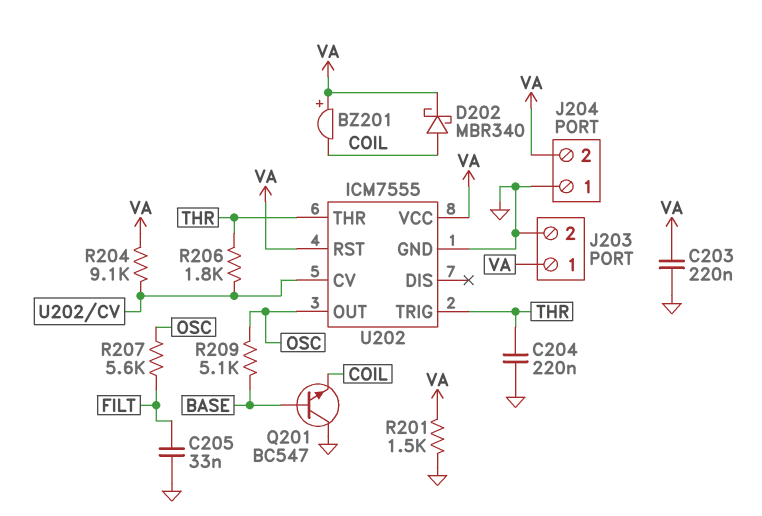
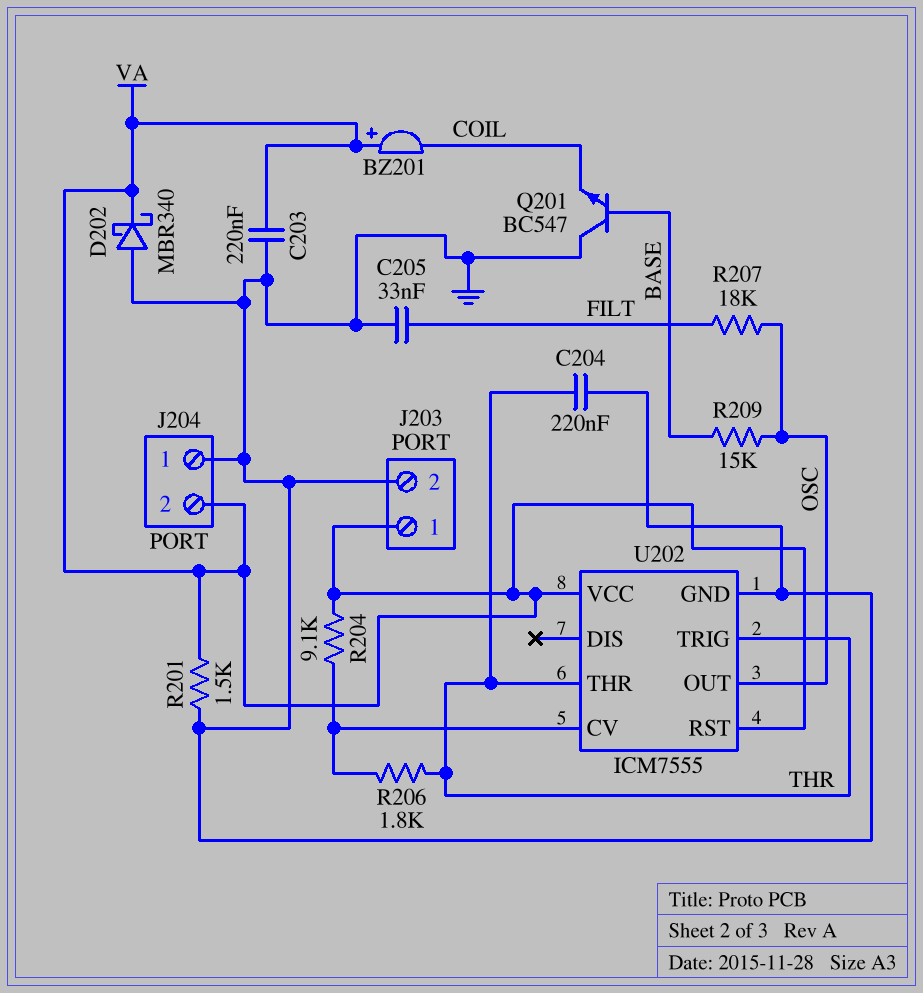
D202: schottky MBR340 (A COIL, K VA) -> schottky MBR340 (A GND, K VA)
R207: 5.6k (FILT, OSC) -> 18k (FILT, OSC)
R209: 5.1k (BASE, OSC) -> 15k (BASE, OSC)

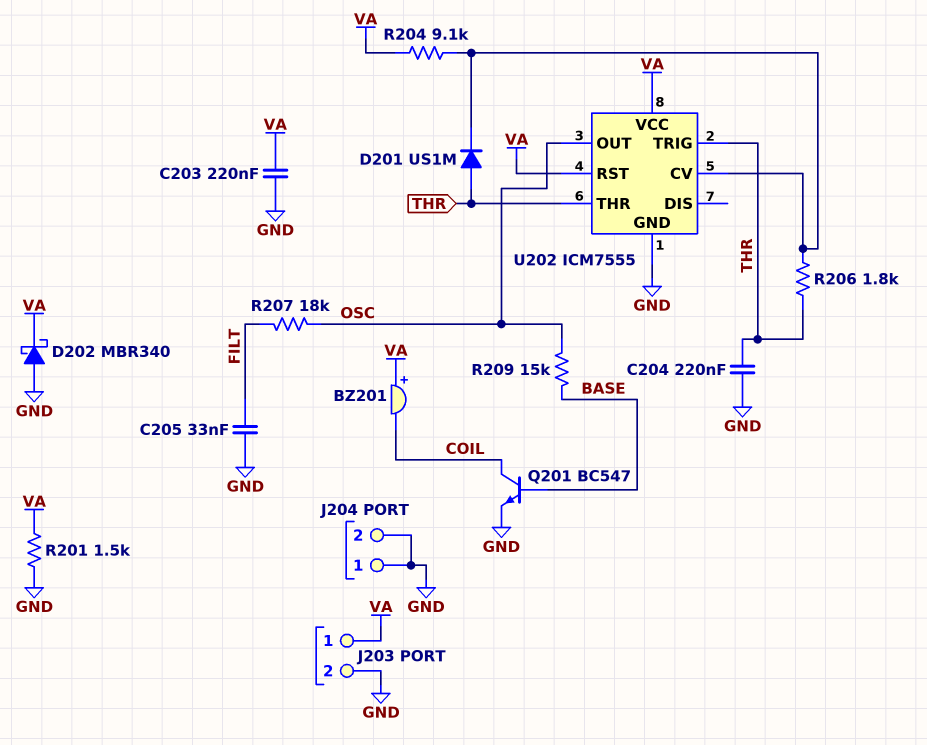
D201: none -> diode US1M (A THR, K U202/CV)
J204 pin 2: VA -> GND
Q201: NPN BC547 (B BASE, C GND, E COIL) -> NPN BC547 (B BASE, C COIL, E GND)

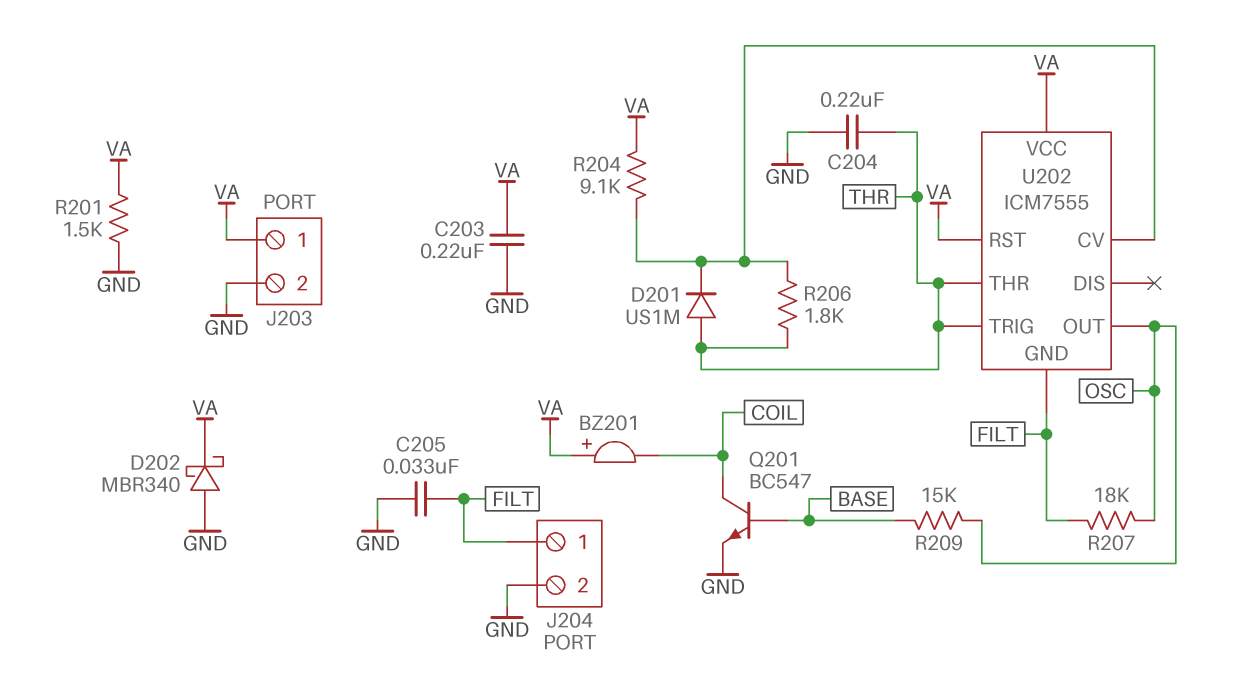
J204 pin 1: GND -> FILT
U202 pin GND: GND -> FILT

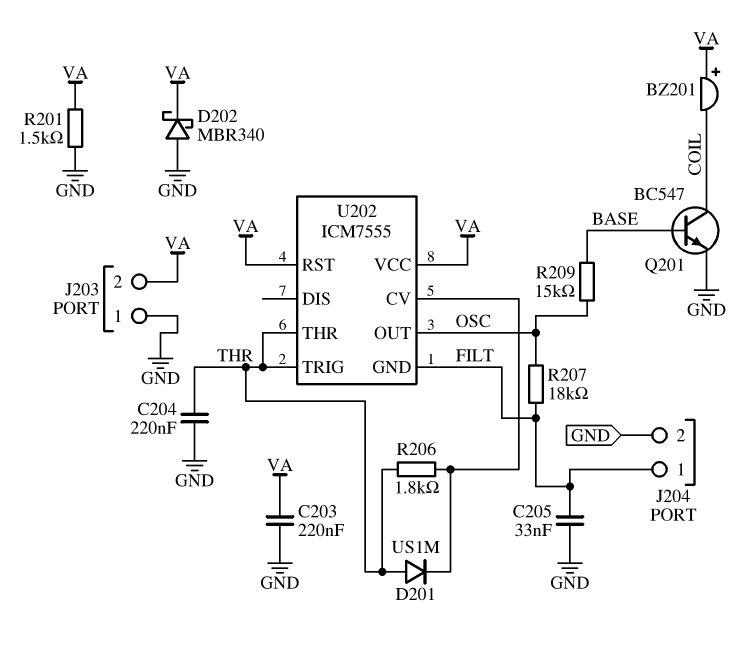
J203 pin 1: VA -> GND
J203 pin 2: GND -> VA
R204: 9.1k (U202/CV, VA) -> none

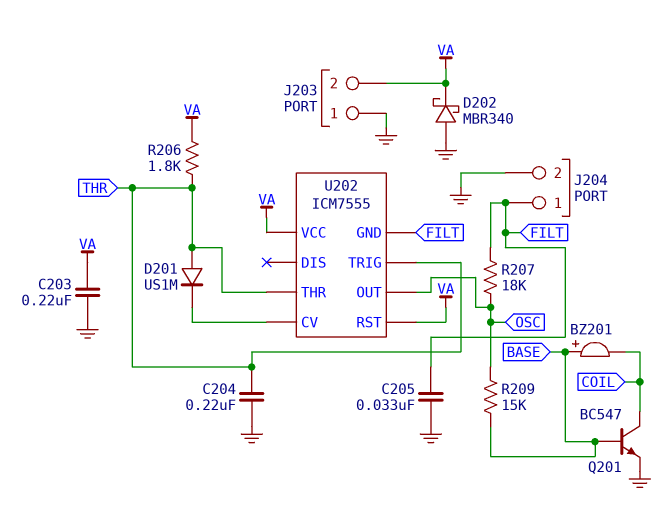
BZ201: buzzer (plus VA, minus COIL) -> buzzer (plus BASE, minus COIL)
R201: 1.5k (GND, VA) -> none
R206: 1.8k (THR, U202/CV) -> 1.8k (THR, VA)

